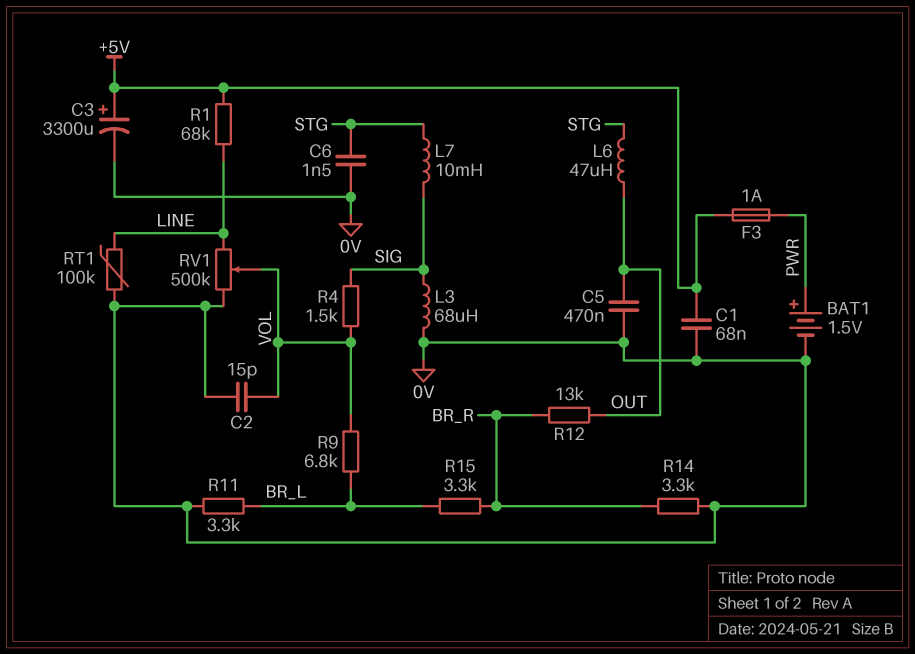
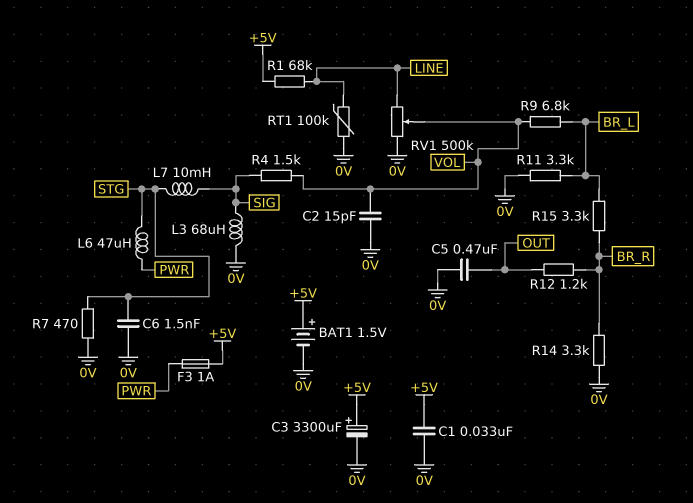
BAT1: 1.5V (plus PWR, minus 0V) -> 1.5V (plus +5V, minus 0V)
C1: 68nF (+5V, 0V) -> 33nF (+5V, 0V)
L6: 47uH (OUT, STG) -> 47uH (PWR, STG)
R7: none -> 470 (0V, STG)
R12: 13k (BR_R, OUT) -> 1.2k (BR_R, OUT)

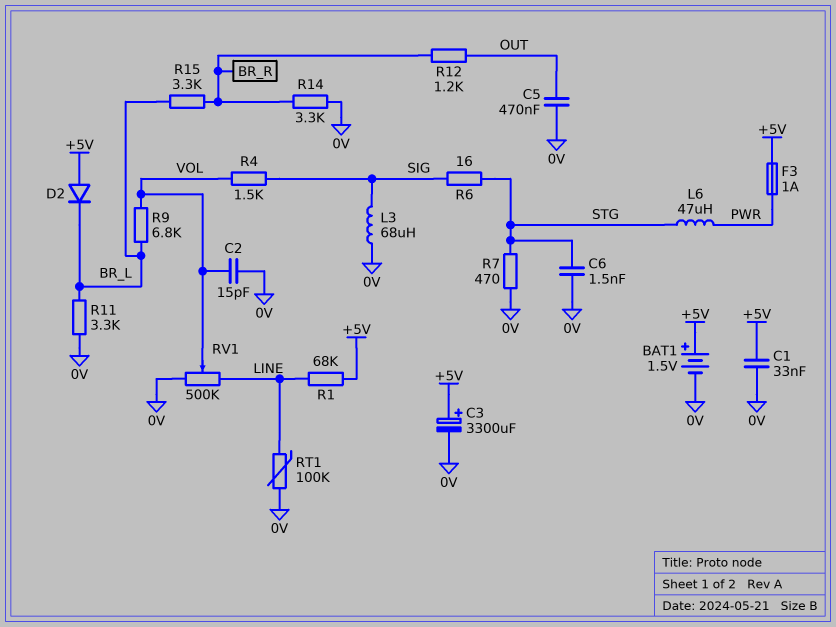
D2: none -> diode (A +5V, K BR_L)
L7: 10mH (SIG, STG) -> none
R6: none -> 16 (SIG, STG)

